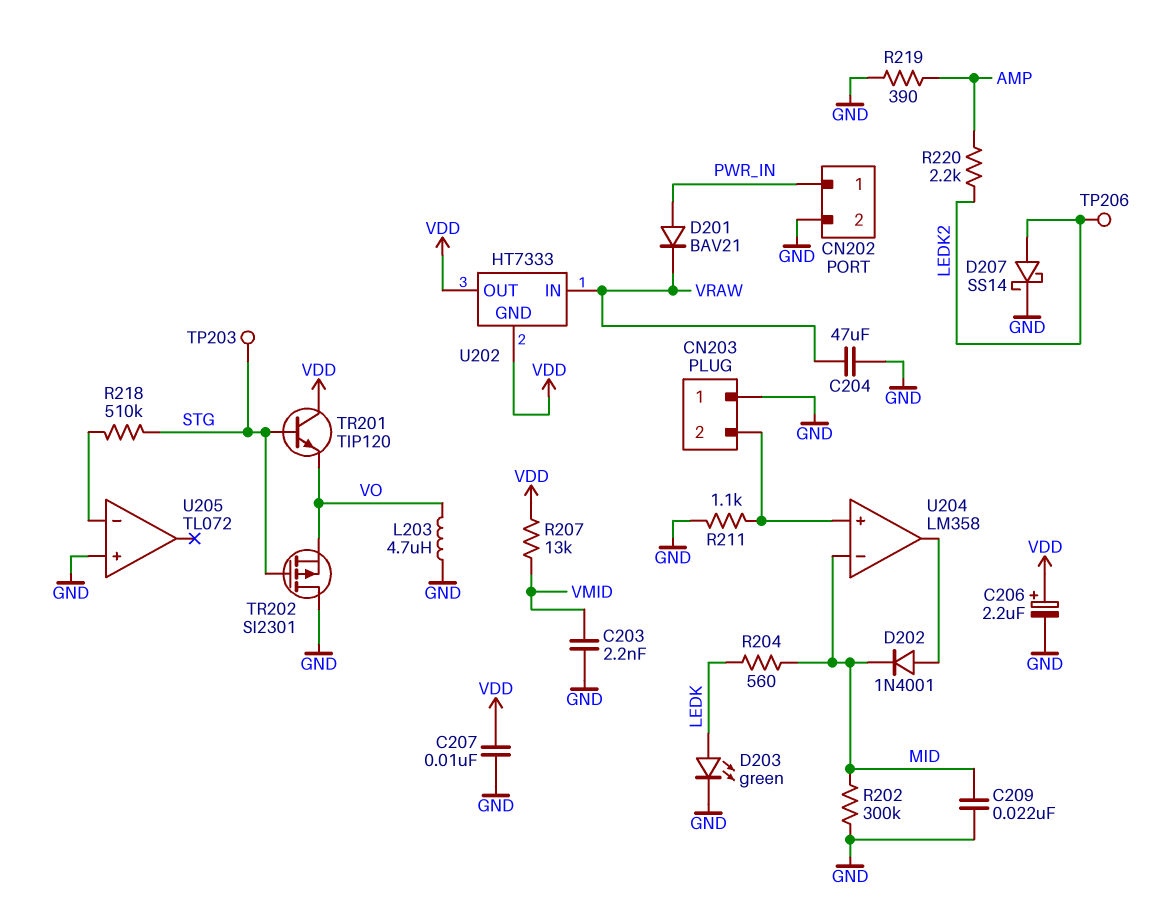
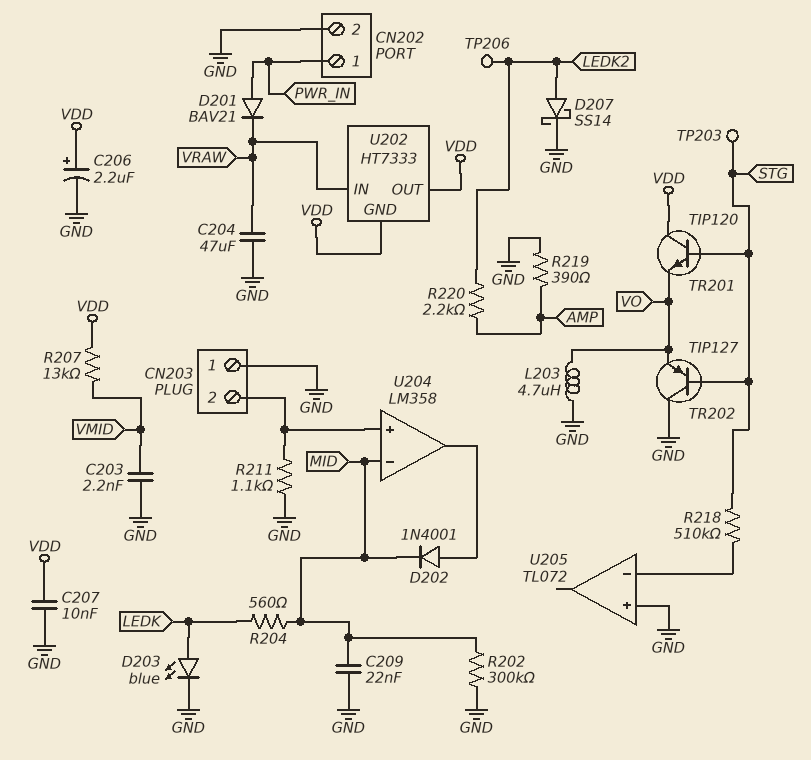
D203: LED green (A LEDK, K GND) -> LED blue (A LEDK, K GND)
TR202: PMOS SI2301 (G STG, D GND, S VO) -> PNP TIP127 (B STG, C GND, E VO)

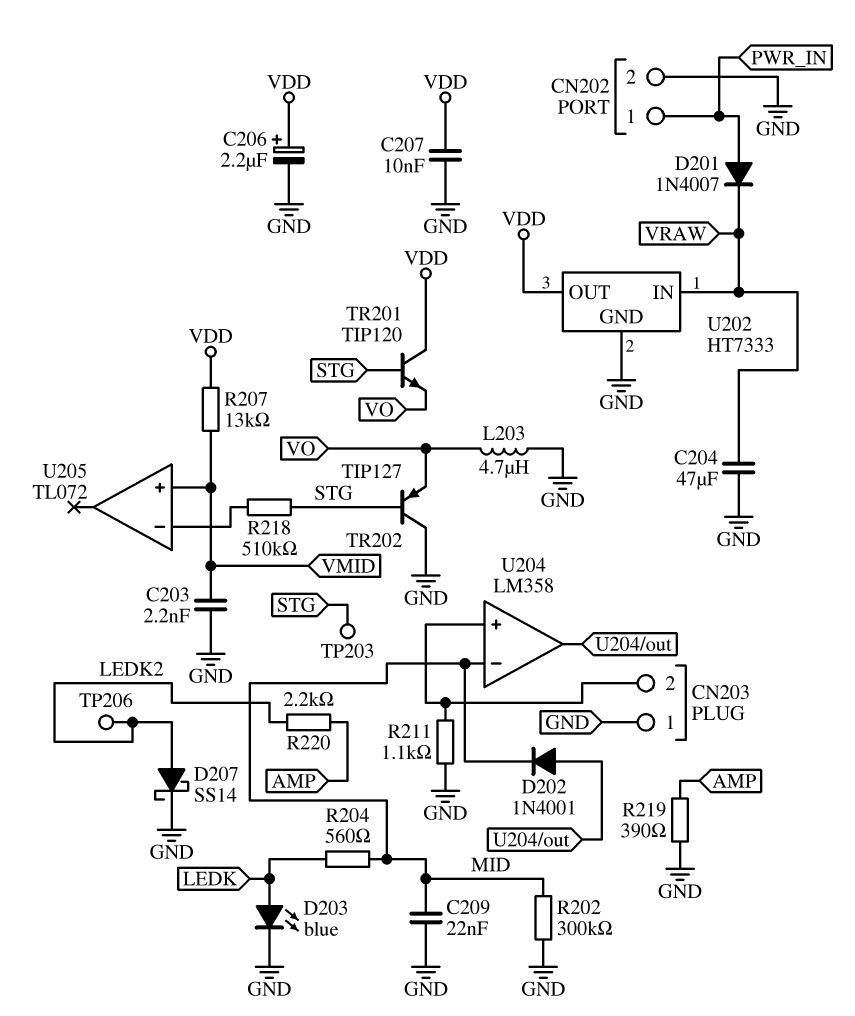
D201: diode BAV21 (A PWR_IN, K VRAW) -> diode 1N4007 (A PWR_IN, K VRAW)
U202 pin GND: VDD -> GND
U205 pin in+: GND -> VMID

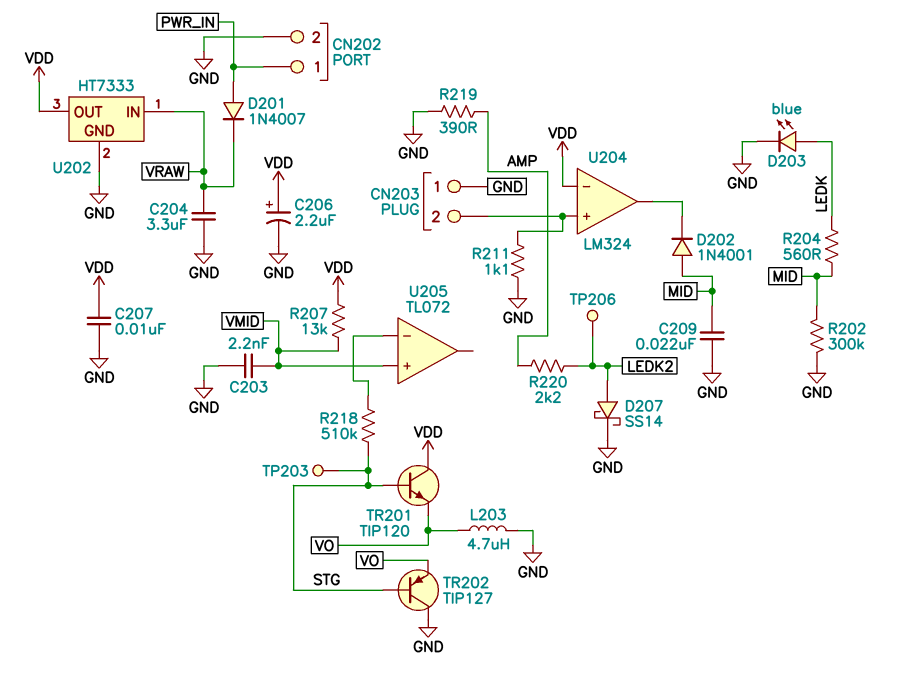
C204: 47uF (GND, VRAW) -> 3.3uF (GND, VRAW)
D202: diode 1N4001 (A U204/out, K MID) -> diode 1N4001 (A MID, K U204/out)
U204: LM358 -> LM324
U204 pin in-: MID -> VDD

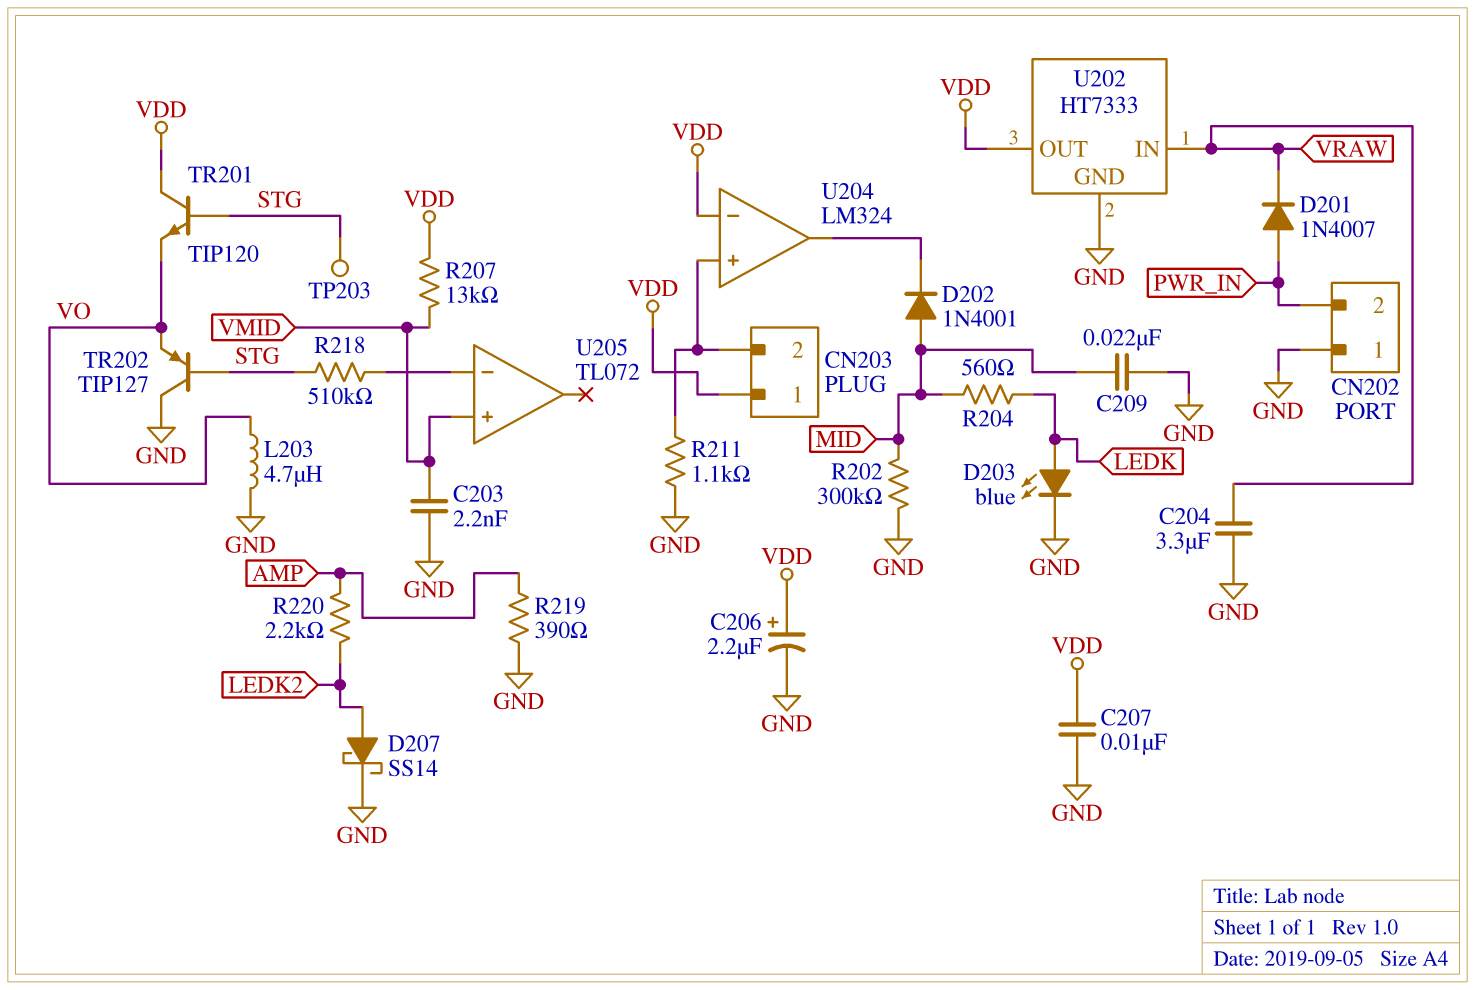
CN202 pin 1: PWR_IN -> GND
CN202 pin 2: GND -> PWR_IN
CN203 pin 1: GND -> VDD
TP206: test point (LEDK2) -> none

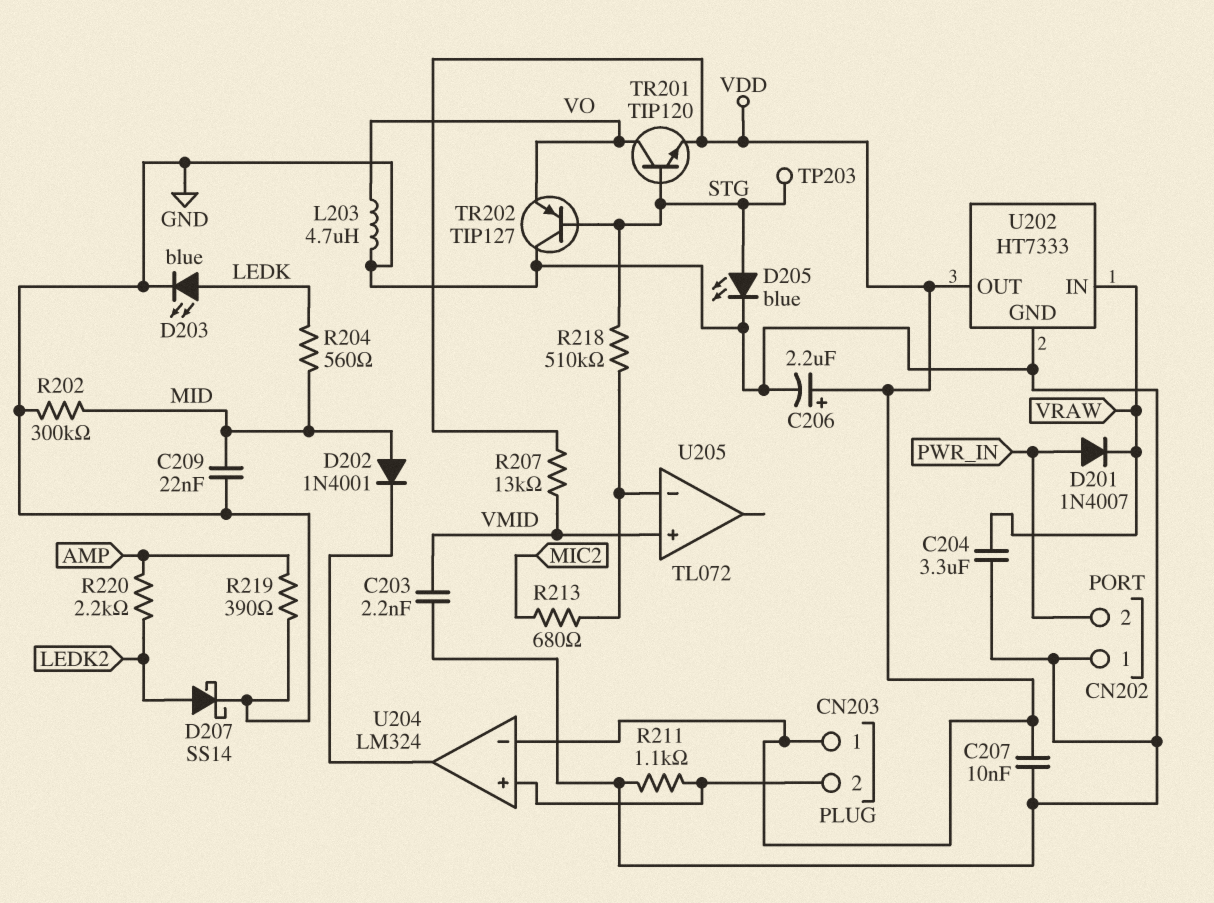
D205: none -> LED blue (A STG, K GND)
R213: none -> 680 (MIC2, U205/in-)
TR201: NPN TIP120 (B STG, C VDD, E VO) -> NPN TIP120 (B STG, C VO, E VDD)

